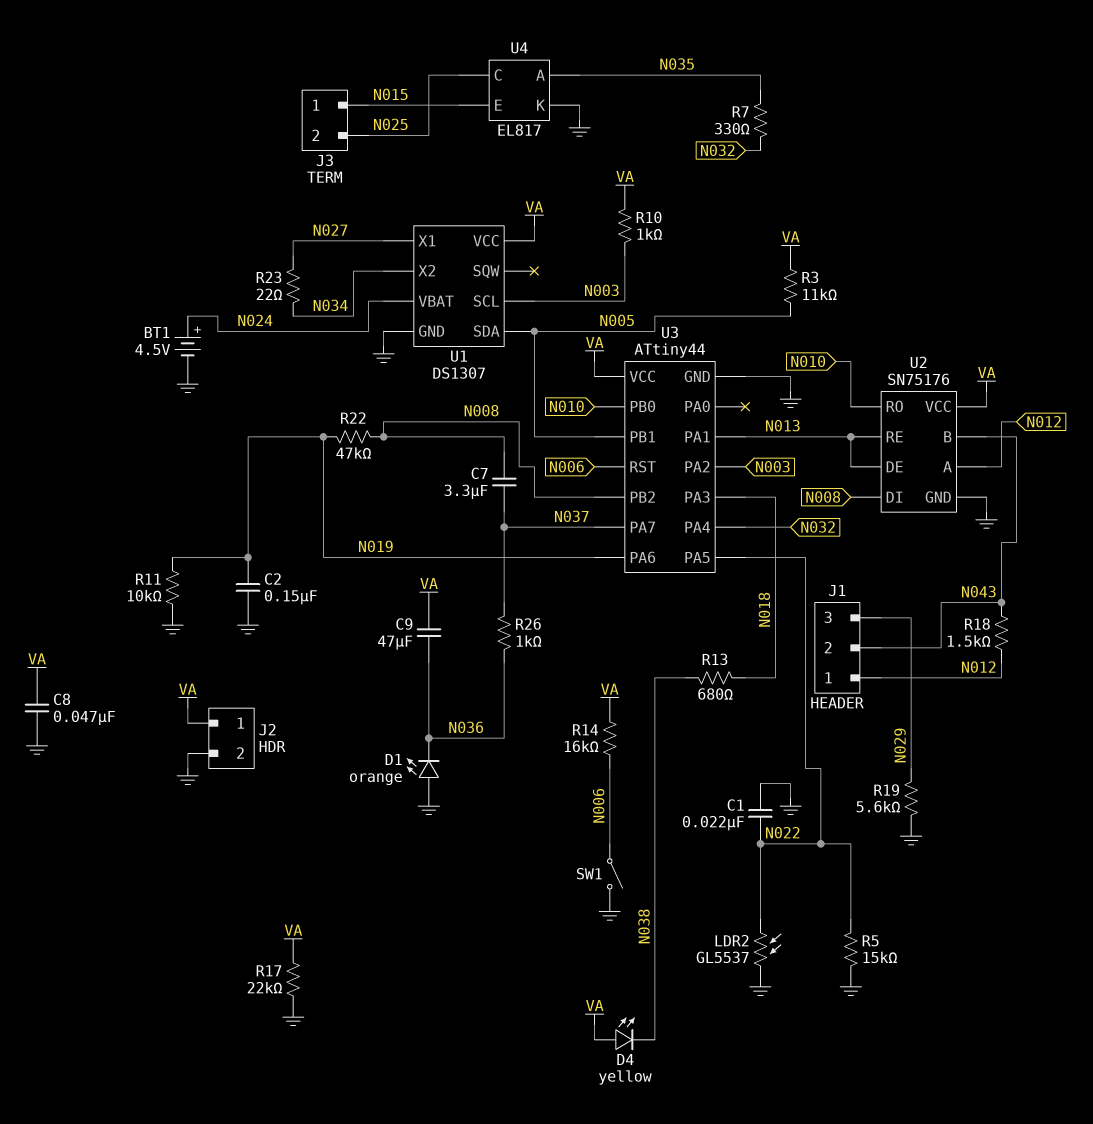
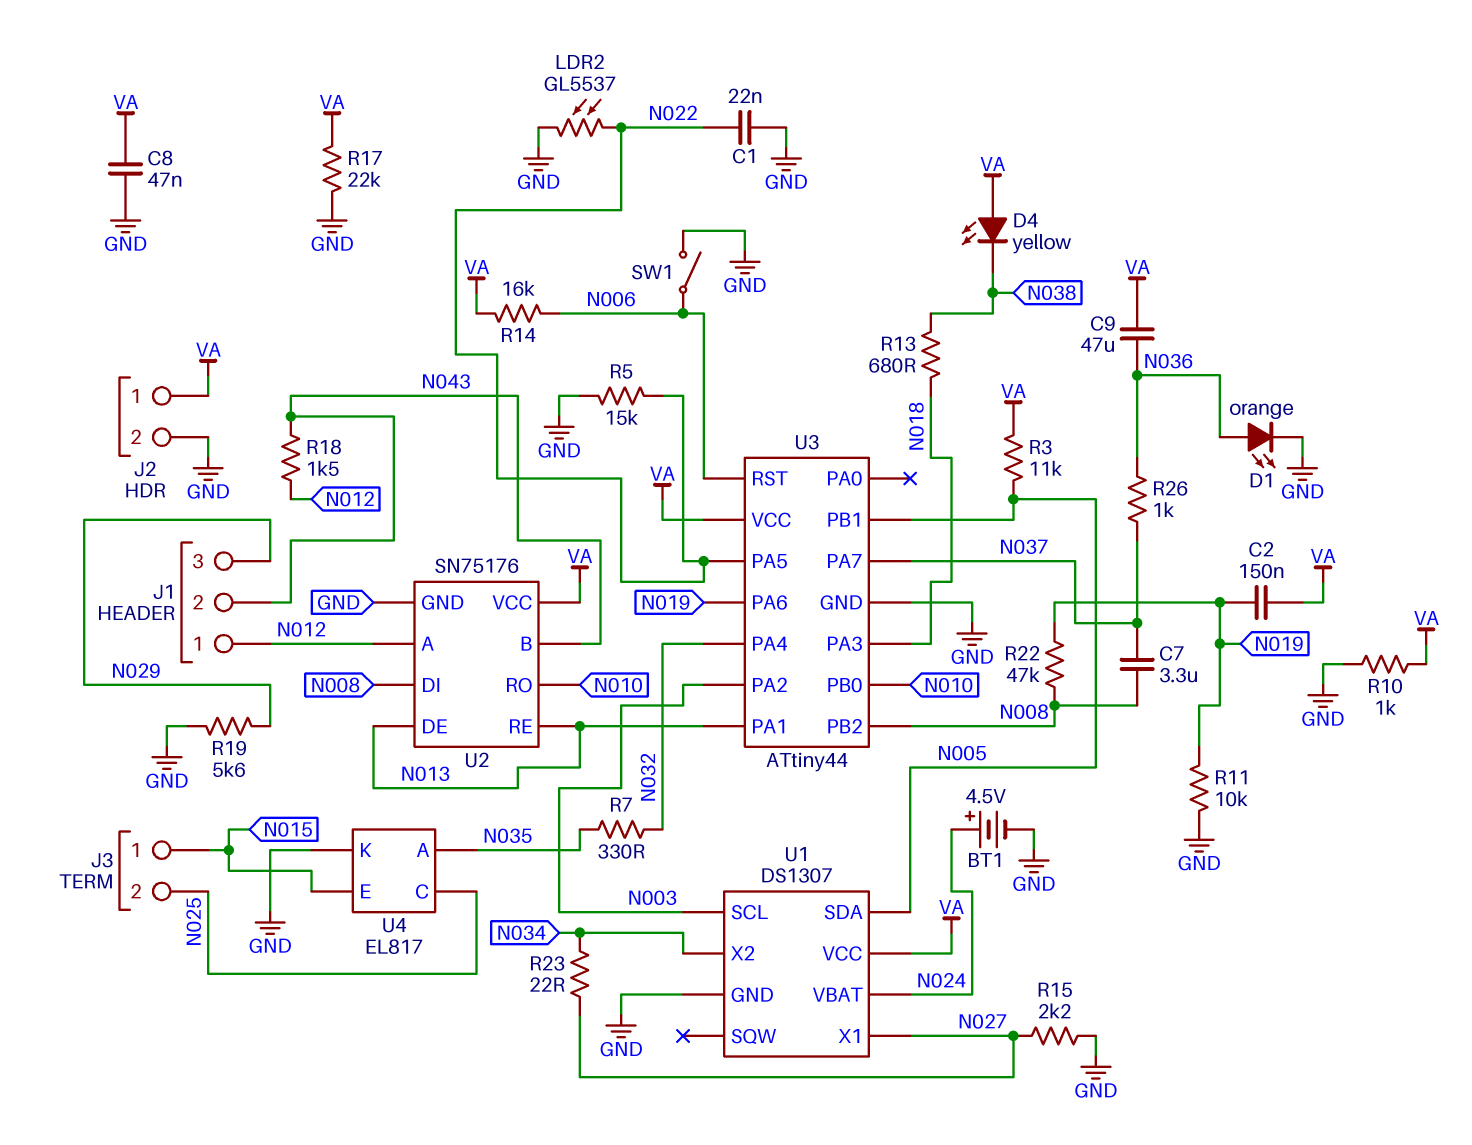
C2: 150nF (GND, N019) -> 150nF (N019, VA)
D1: LED orange (A GND, K N036) -> LED orange (A N036, K GND)
R10: 1k (N003, VA) -> 1k (GND, VA)
R15: none -> 2.2k (GND, N027)

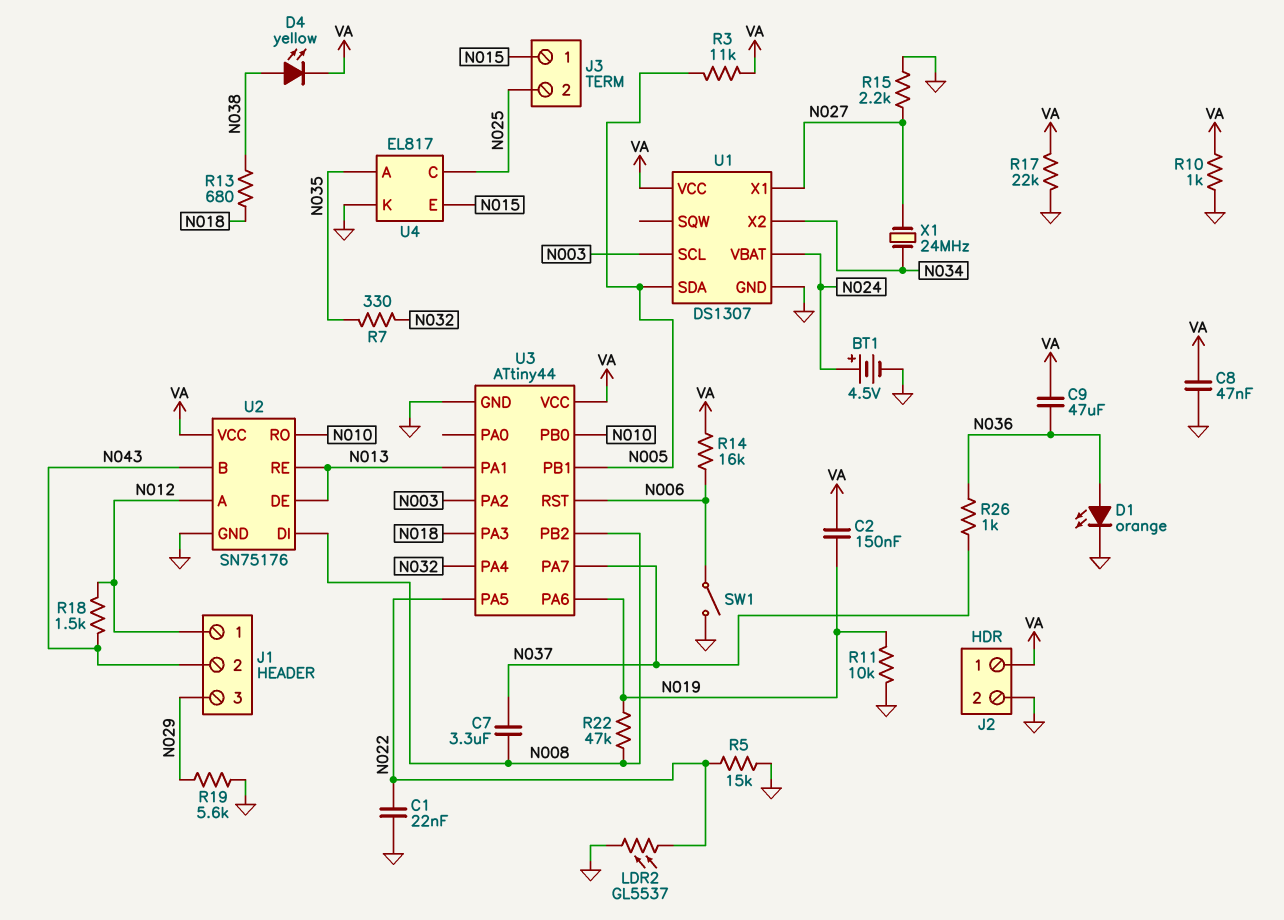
D4: LED yellow (A VA, K N038) -> LED yellow (A N038, K VA)
R23: 22 (N027, N034) -> none
X1: none -> 24MHz (N027, N034)

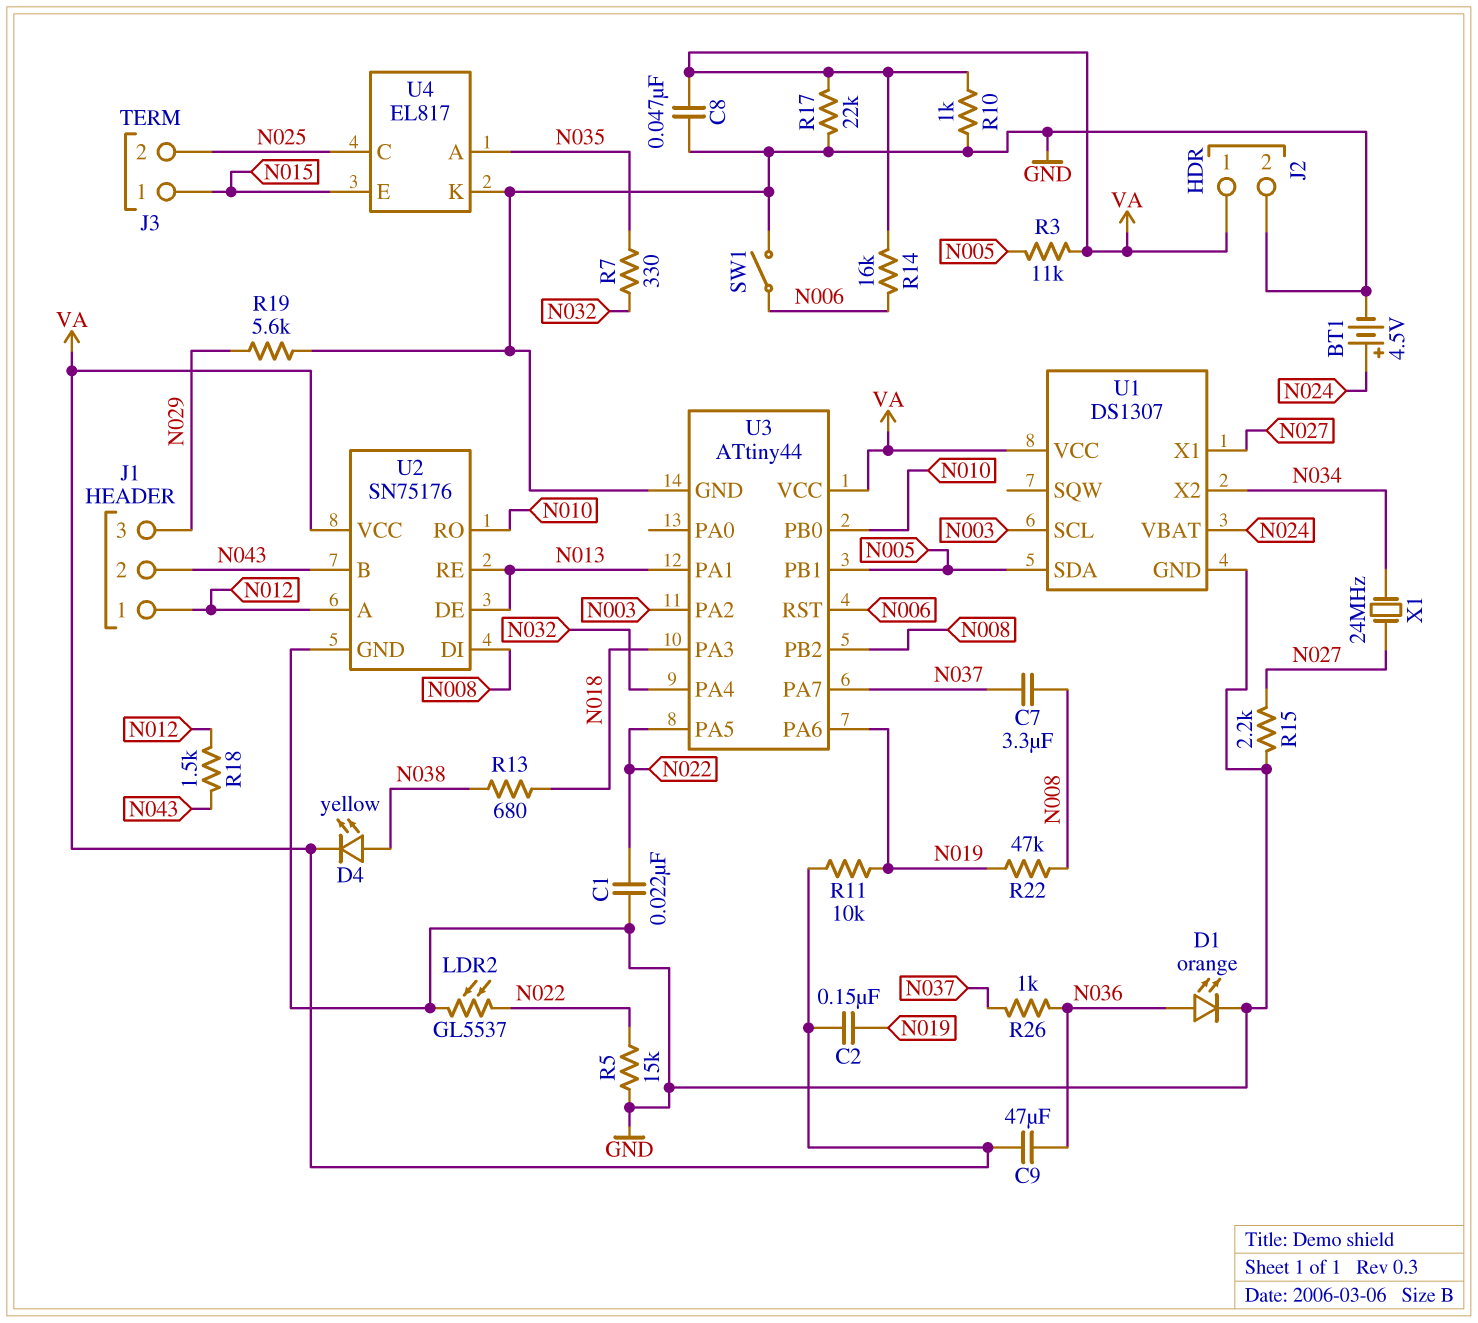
R11: 10k (GND, N019) -> 10k (N019, VA)

